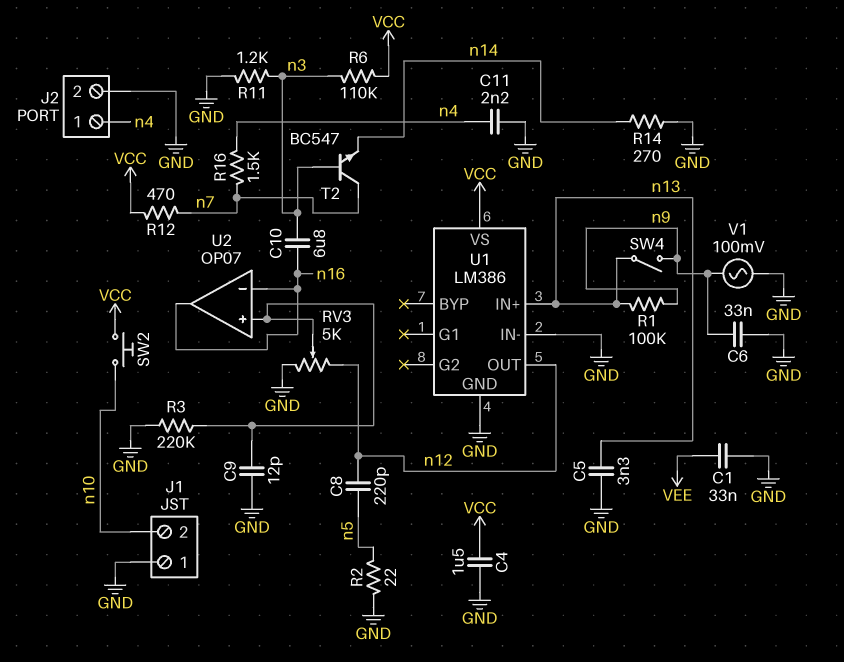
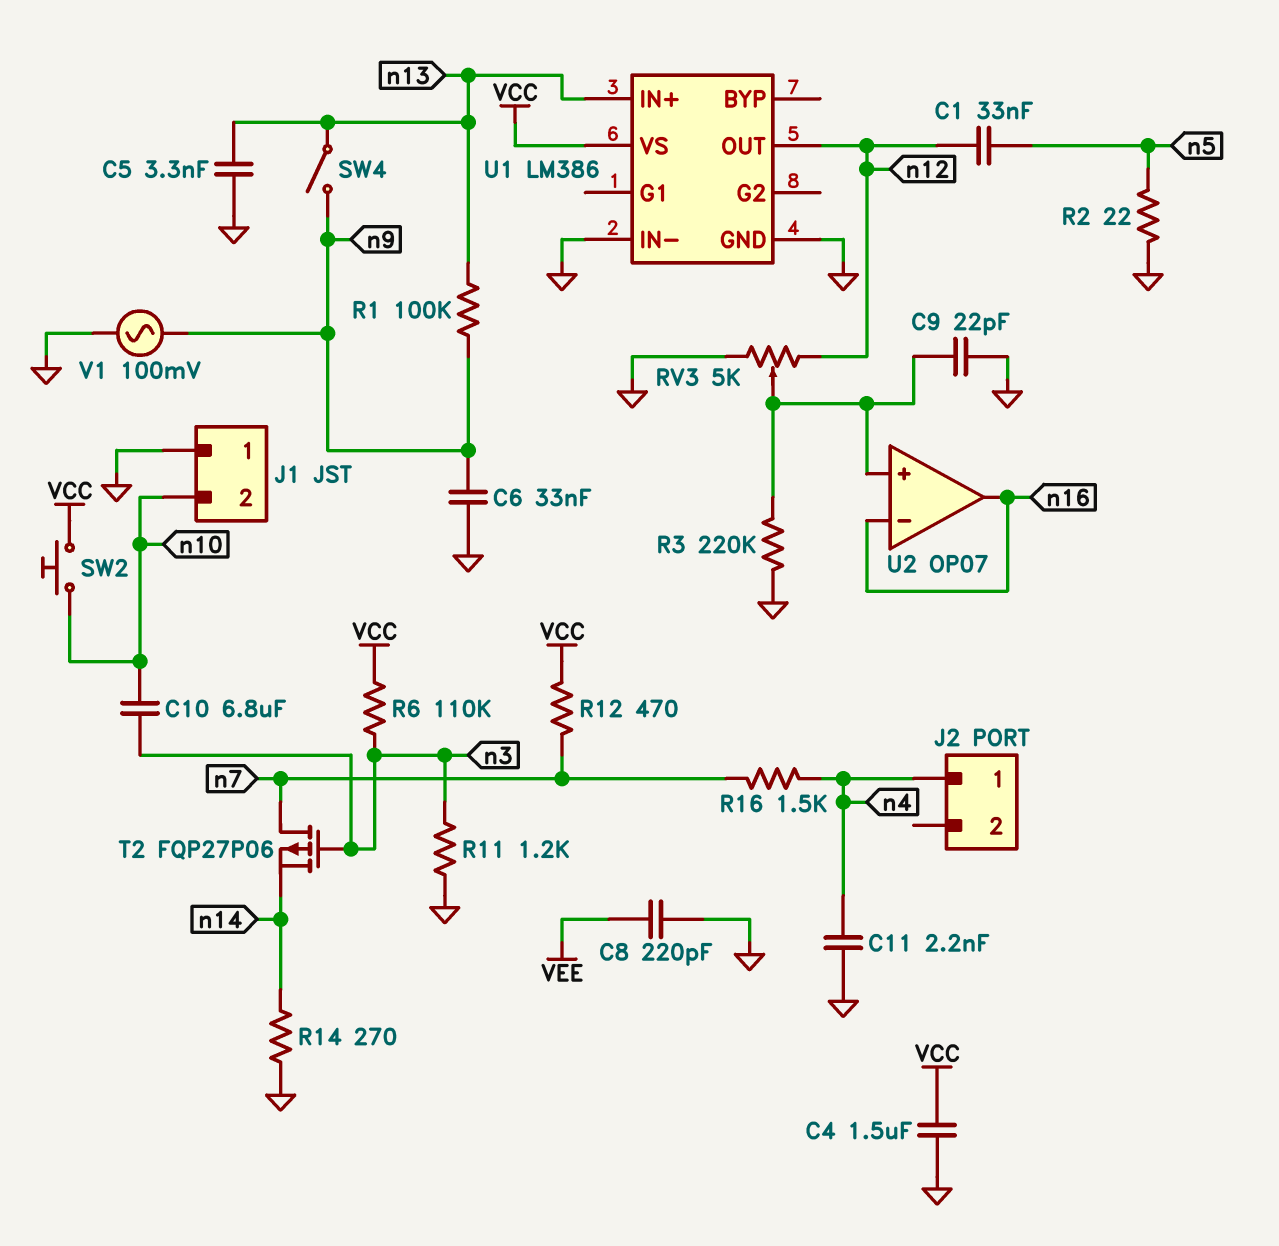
C1: 33nF (GND, VEE) -> 33nF (n5, n12)
C8: 220pF (n5, n12) -> 220pF (GND, VEE)
C9: 12pF (GND, U2/in+) -> 22pF (GND, U2/in+)
C10: 6.8uF (n3, n16) -> 6.8uF (n3, n10)
J2 pin 2: GND -> none
T2: NPN BC547 (B n3, C n7, E n14) -> PMOS FQP27P06 (G n3, D n7, S n14)

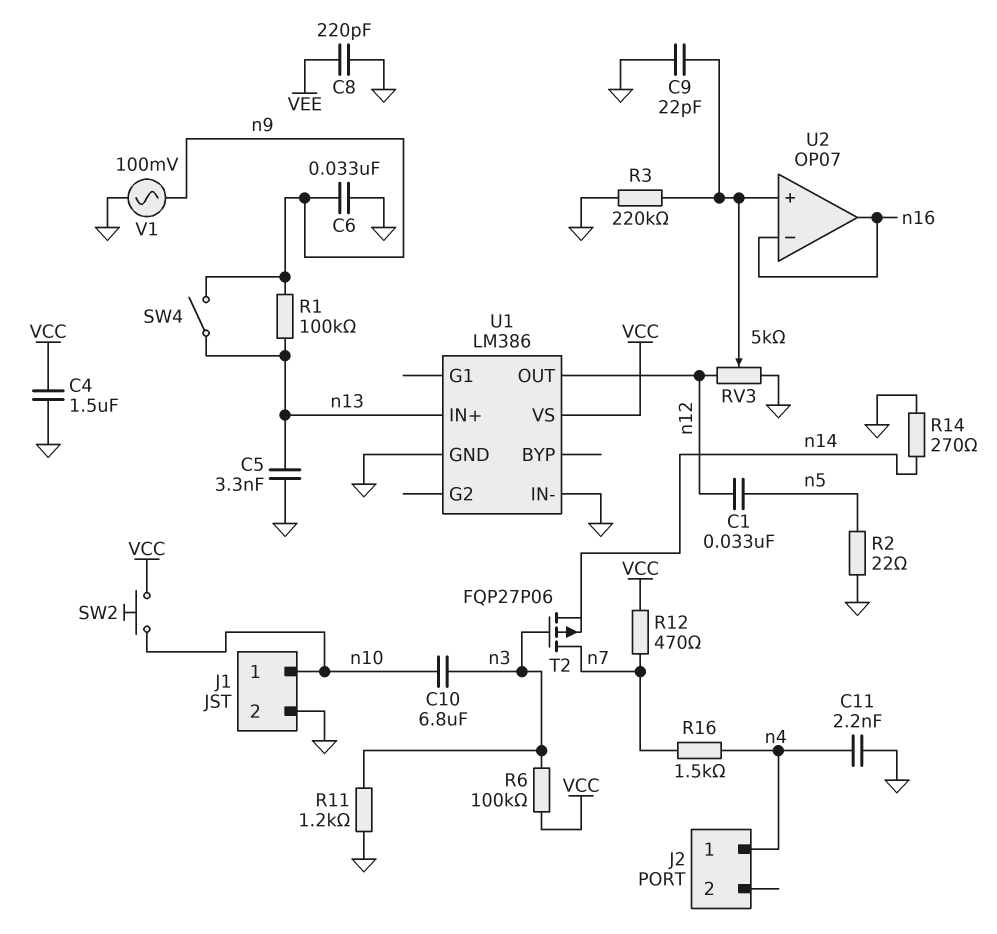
J1 pin 1: GND -> n10
J1 pin 2: n10 -> GND
R6: 110k (VCC, n3) -> 100k (VCC, n3)

